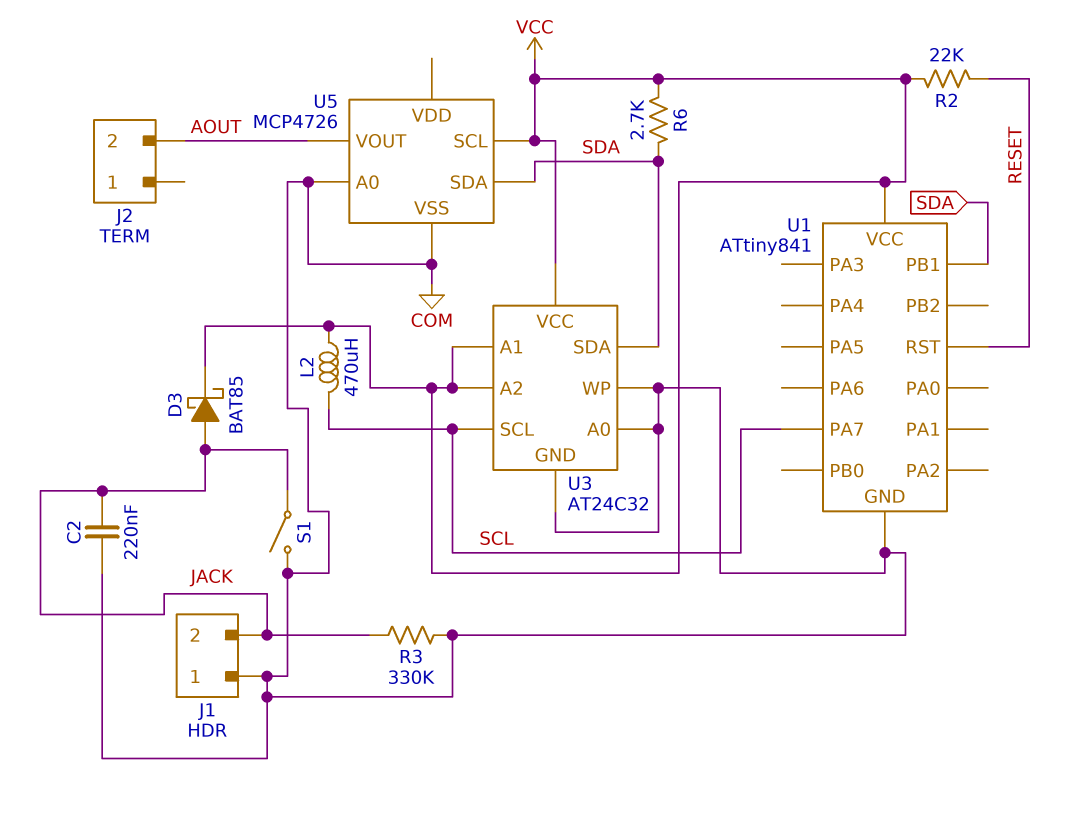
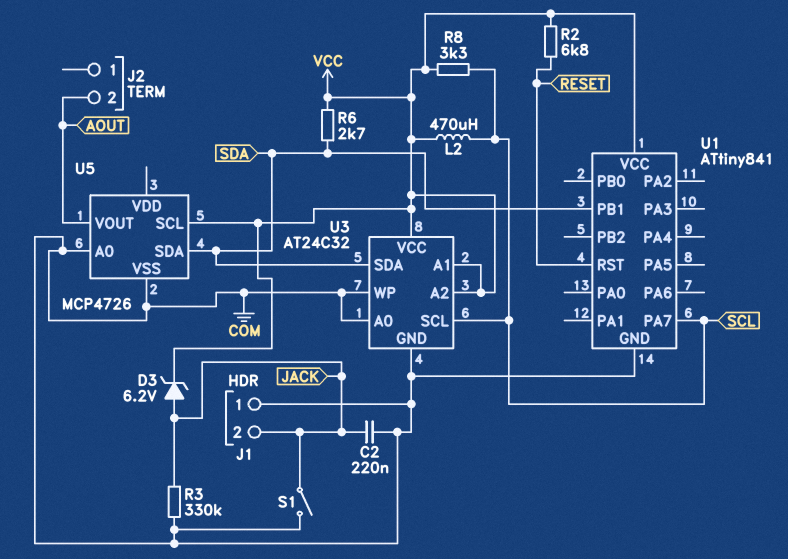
D3: schottky BAT85 (A JACK, K VCC) -> zener 6.2V (A JACK, K VCC)
R2: 22k (RESET, VCC) -> 6.8k (RESET, VCC)
R8: none -> 3.3k (SCL, VCC)

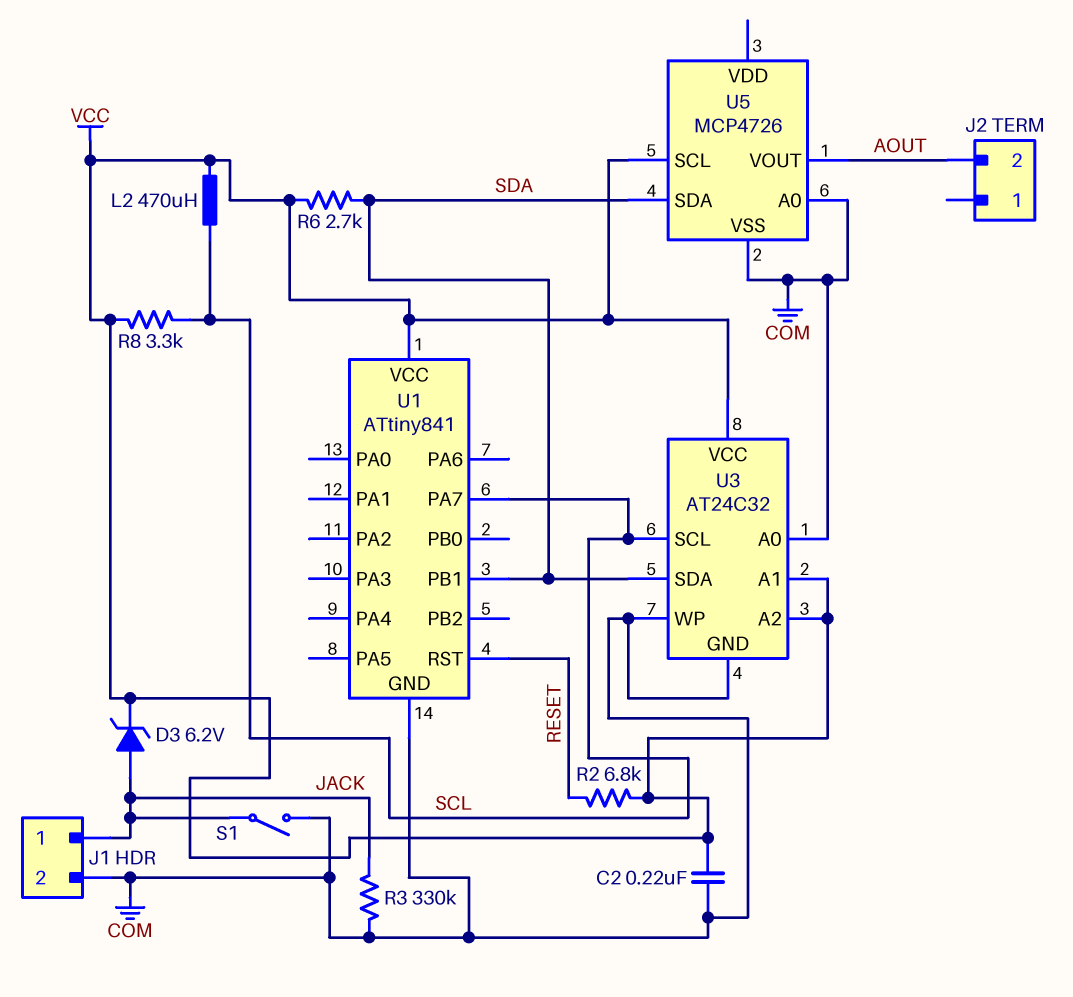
C2: 220nF (COM, JACK) -> 220nF (COM, VCC)
J1 pin 1: COM -> JACK
J1 pin 2: JACK -> COM

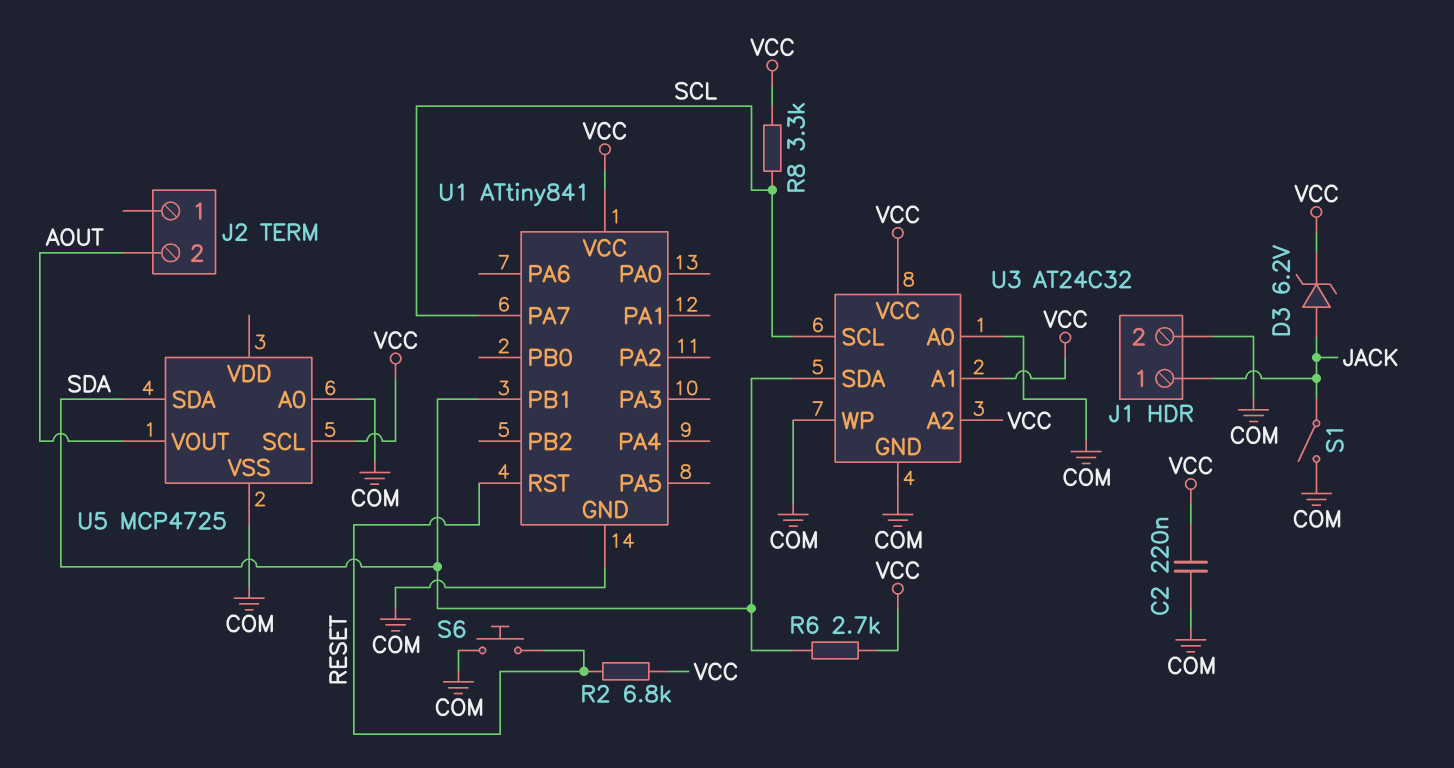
L2: 470uH (SCL, VCC) -> none
R3: 330k (COM, JACK) -> none
S6: none -> button (COM, RESET)
U5: MCP4726 -> MCP4725

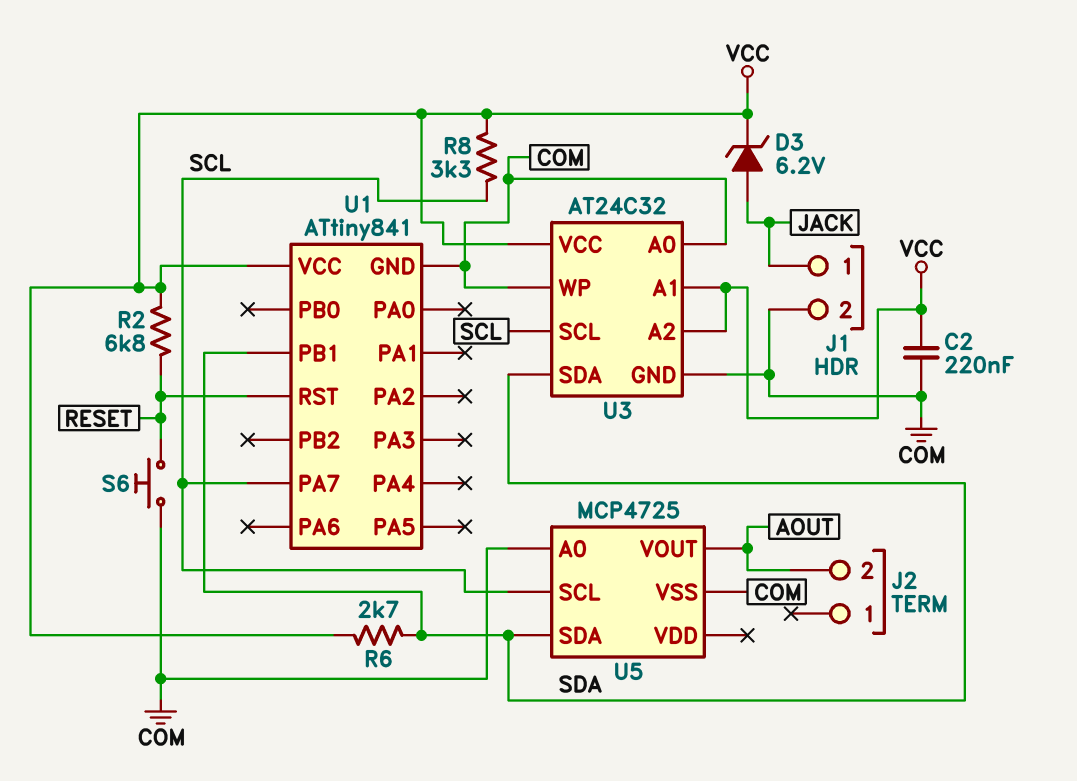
S1: switch (COM, JACK) -> none
U5 pin SCL: VCC -> SCL

